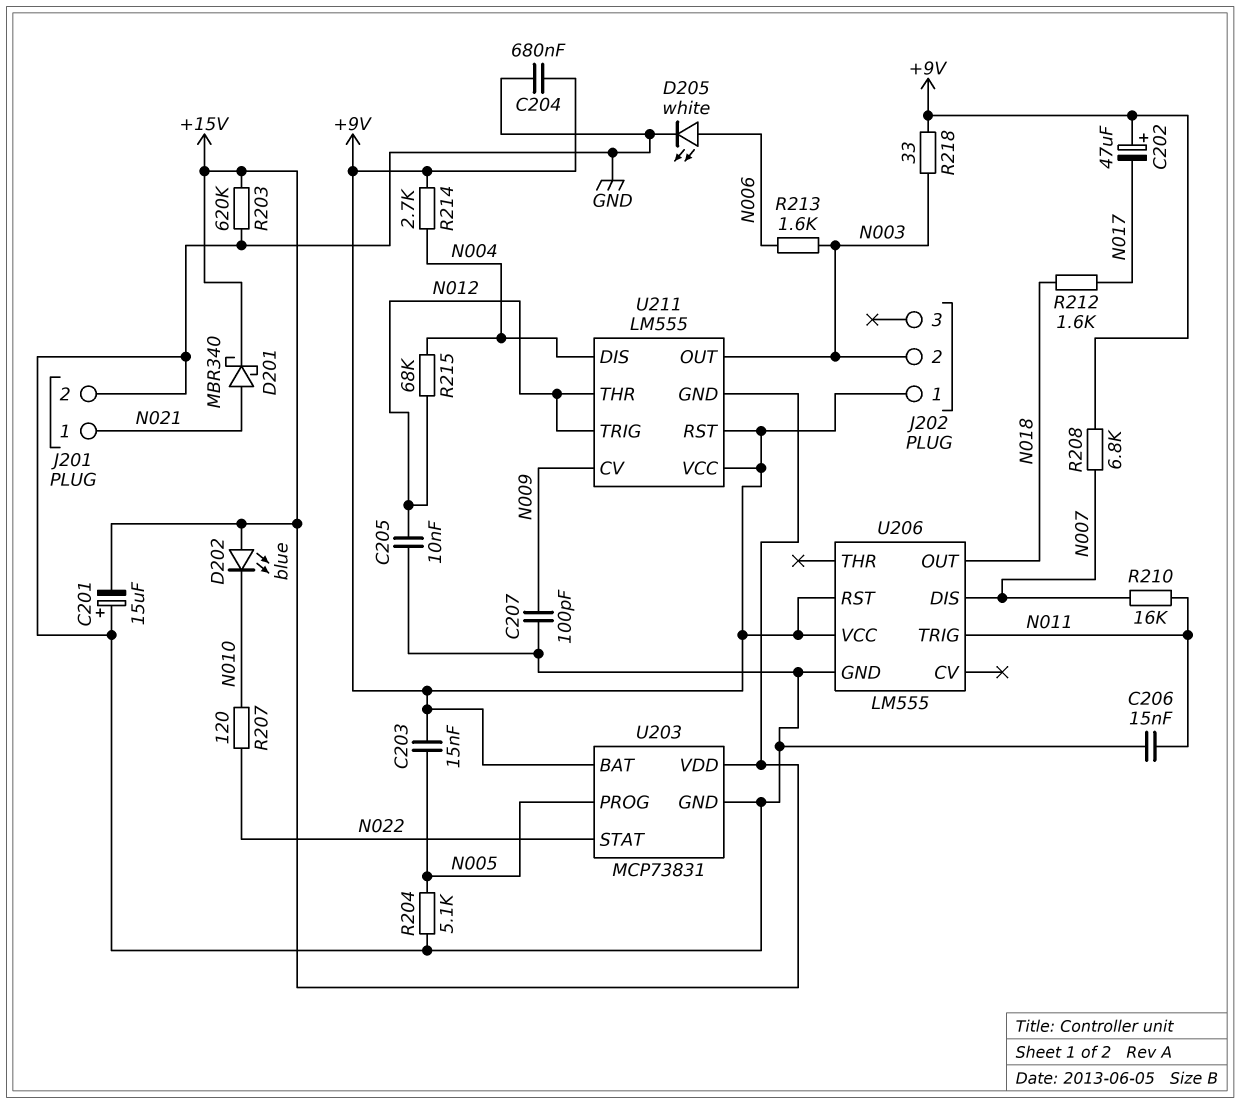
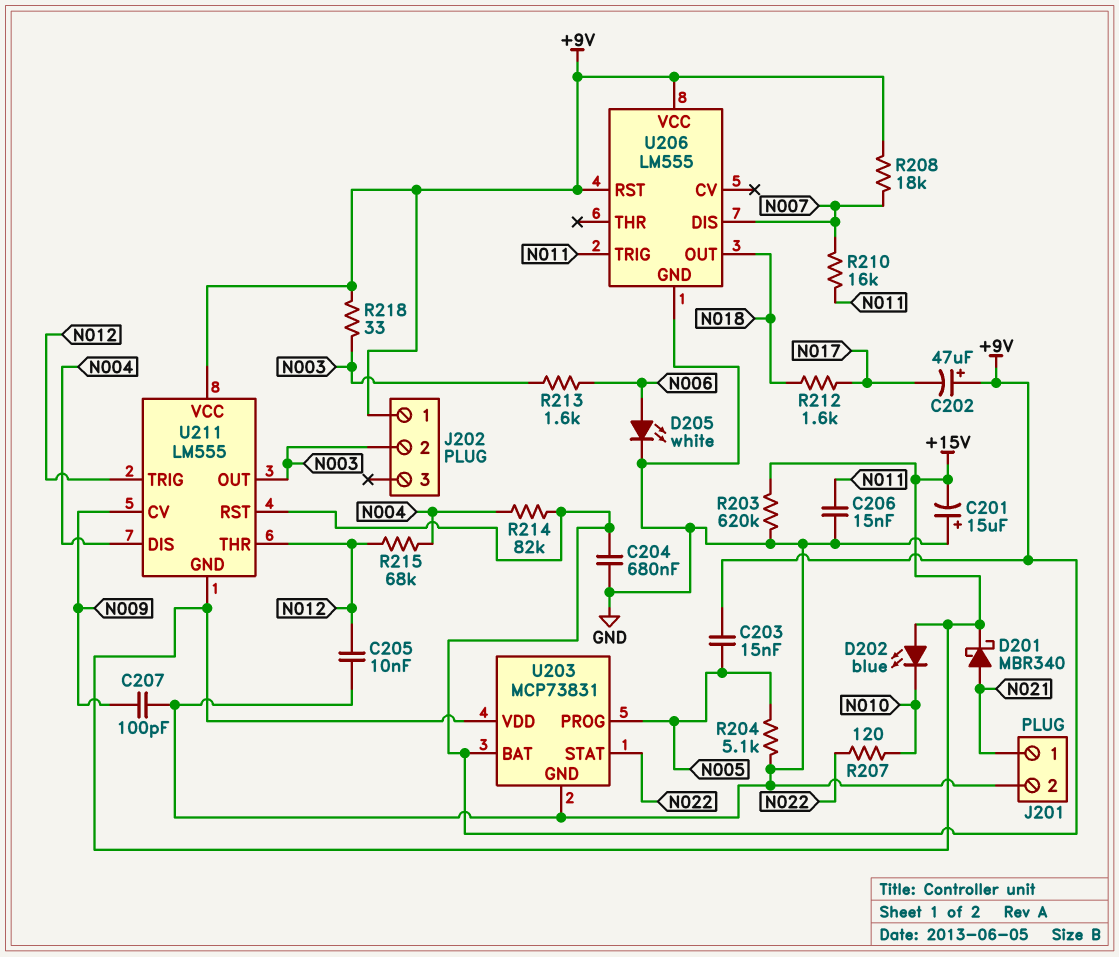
R208: 6.8k (+9V, N007) -> 18k (+9V, N007)
R214: 2.7k (+9V, N004) -> 82k (+9V, N004)

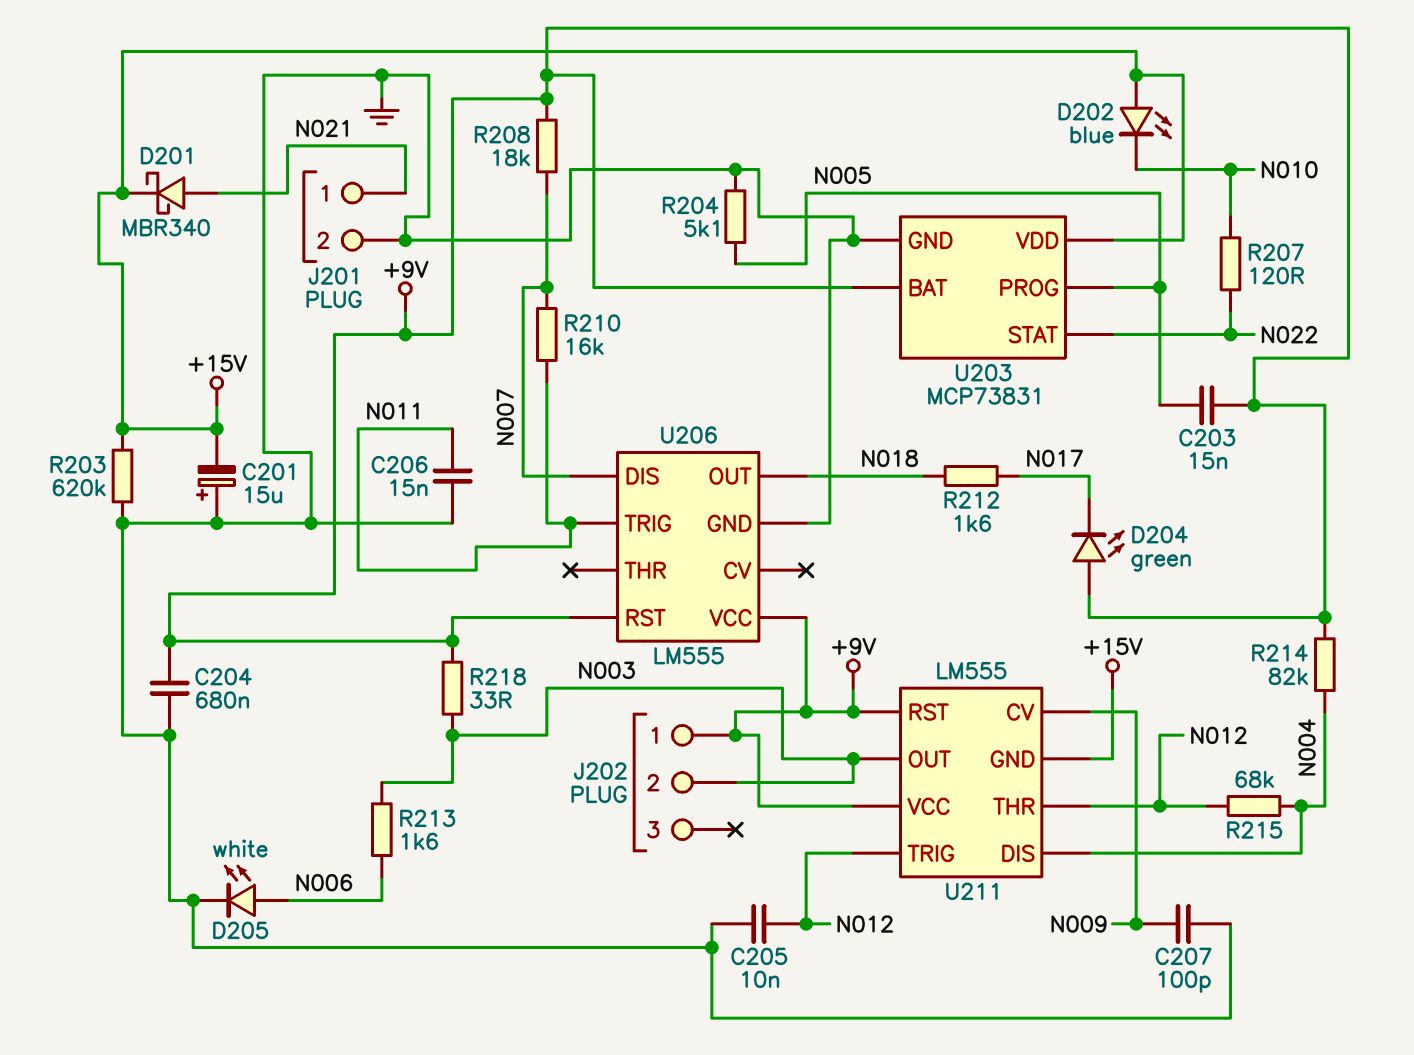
C202: 47uF (plus +9V, minus N017) -> none
D204: none -> LED green (A +9V, K N017)

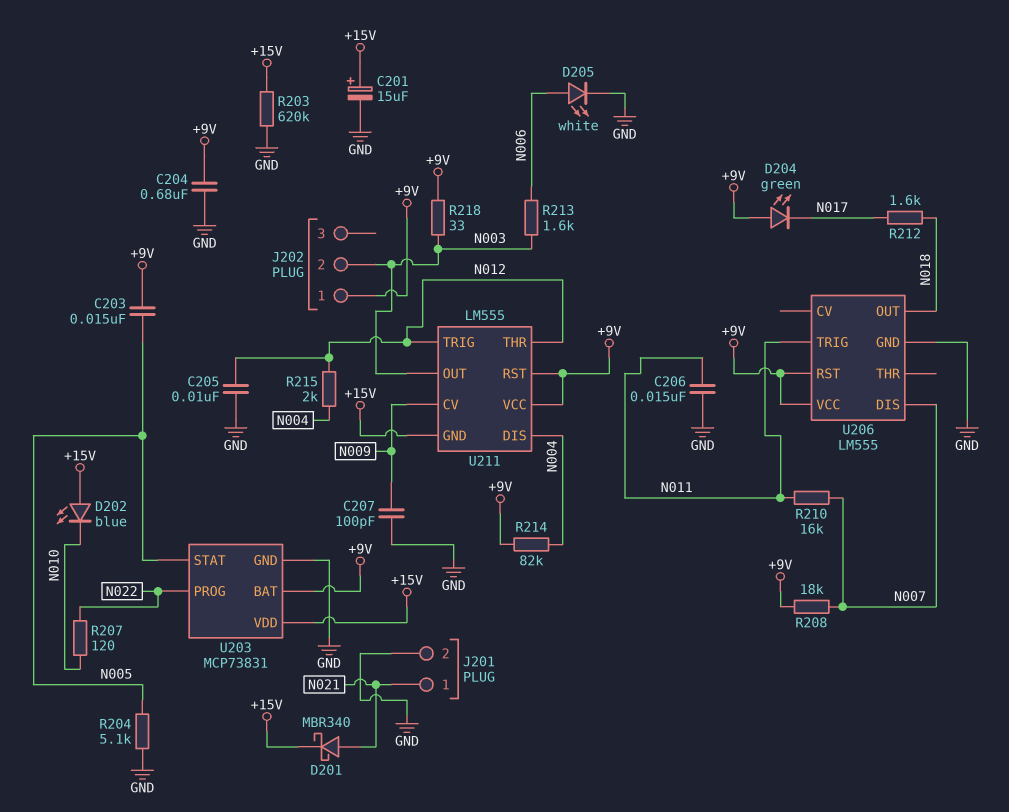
C201: 15uF (plus GND, minus +15V) -> 15uF (plus +15V, minus GND)
R215: 68k (N004, N012) -> 2k (N004, N012)
U203 pin PROG: N005 -> N022
U203 pin STAT: N022 -> N005

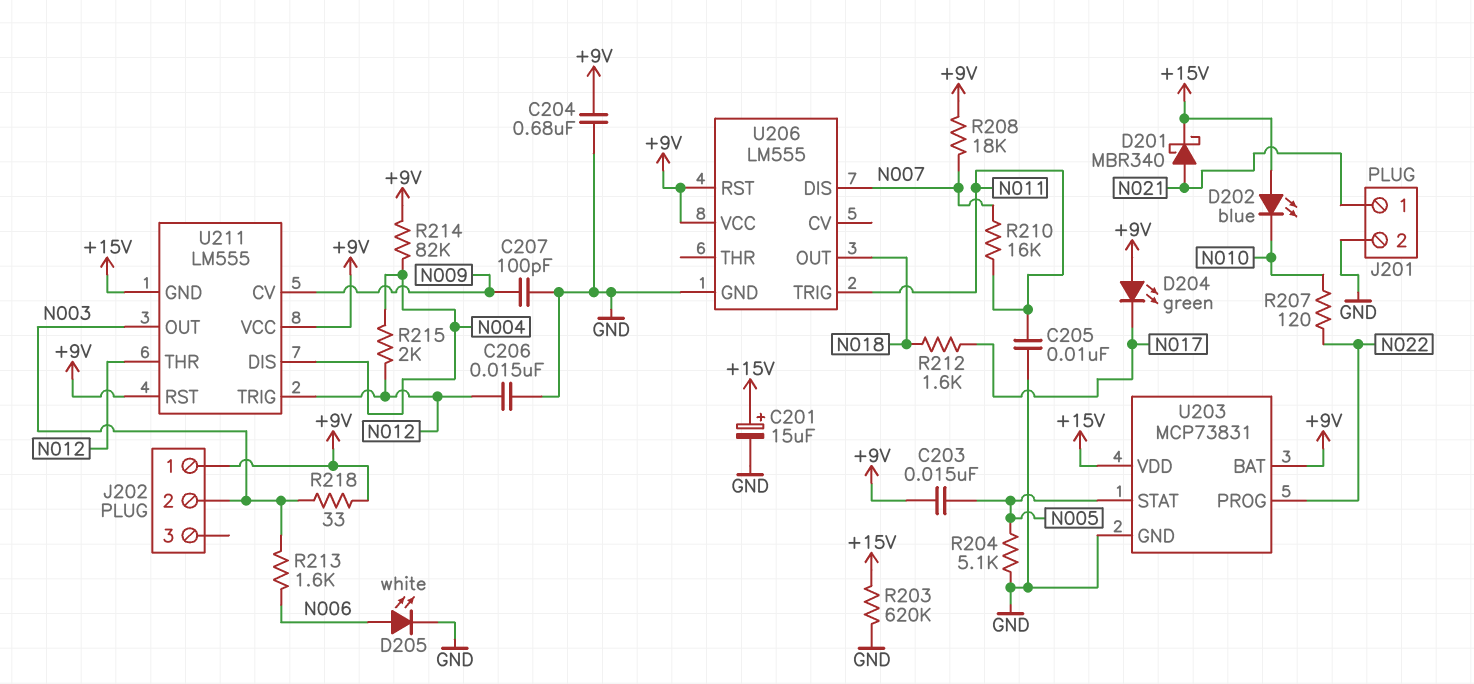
C205: 10nF (GND, N012) -> 10nF (GND, N011)
C206: 15nF (GND, N011) -> 15nF (GND, N012)

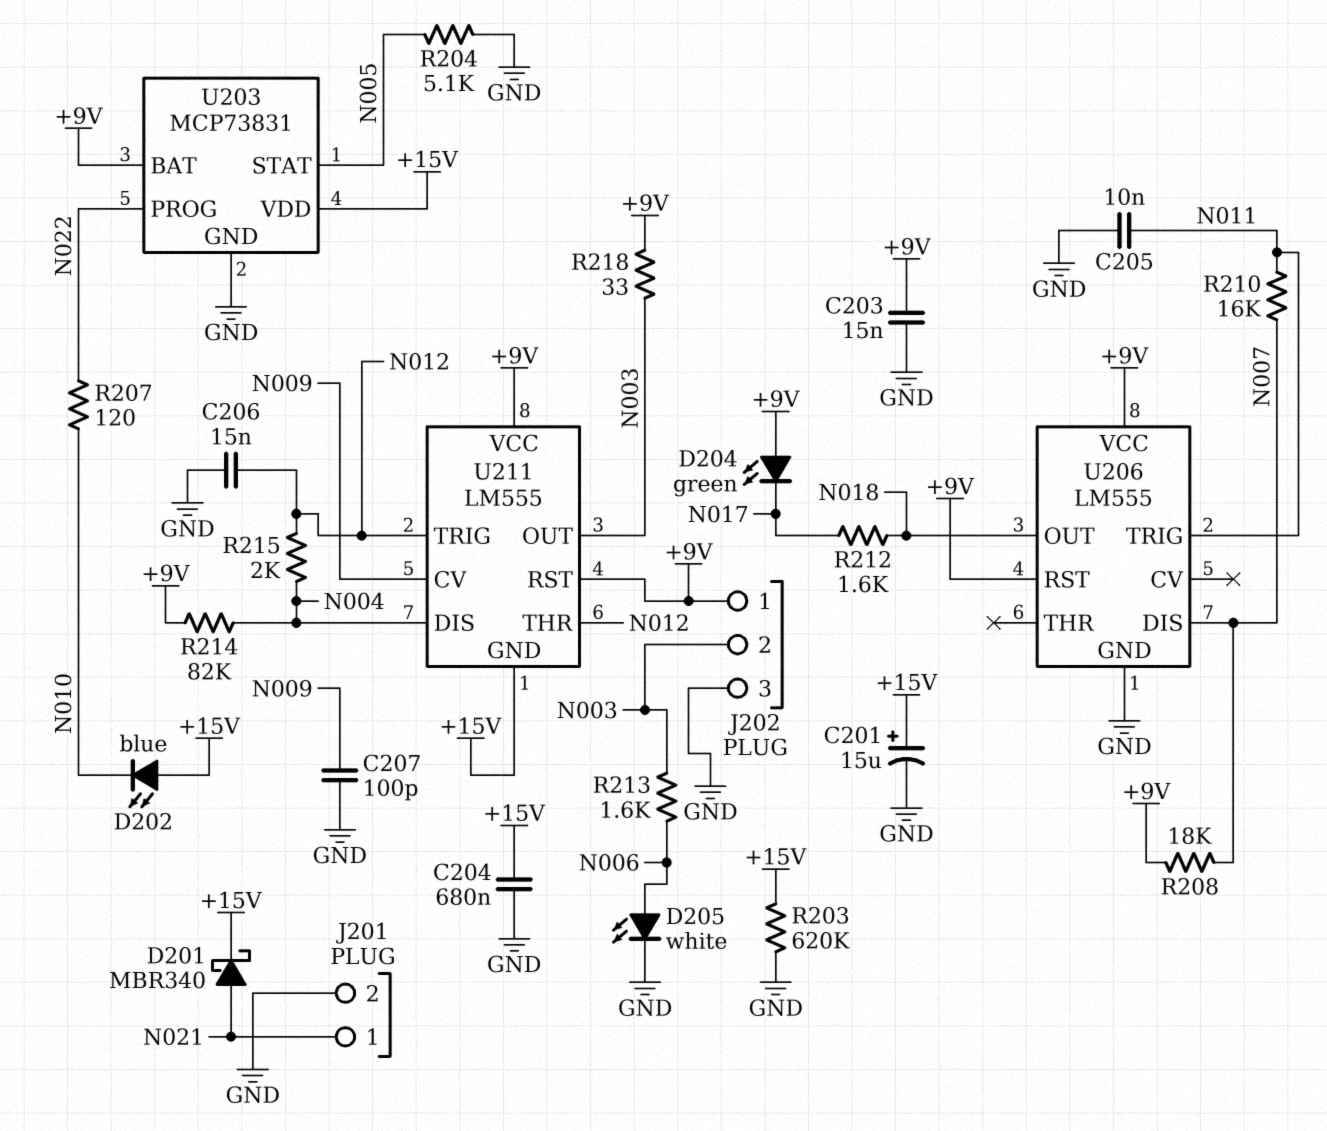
C203: 15nF (+9V, N005) -> 15nF (+9V, GND)
C204: 680nF (+9V, GND) -> 680nF (+15V, GND)
J202 pin 3: none -> GND

